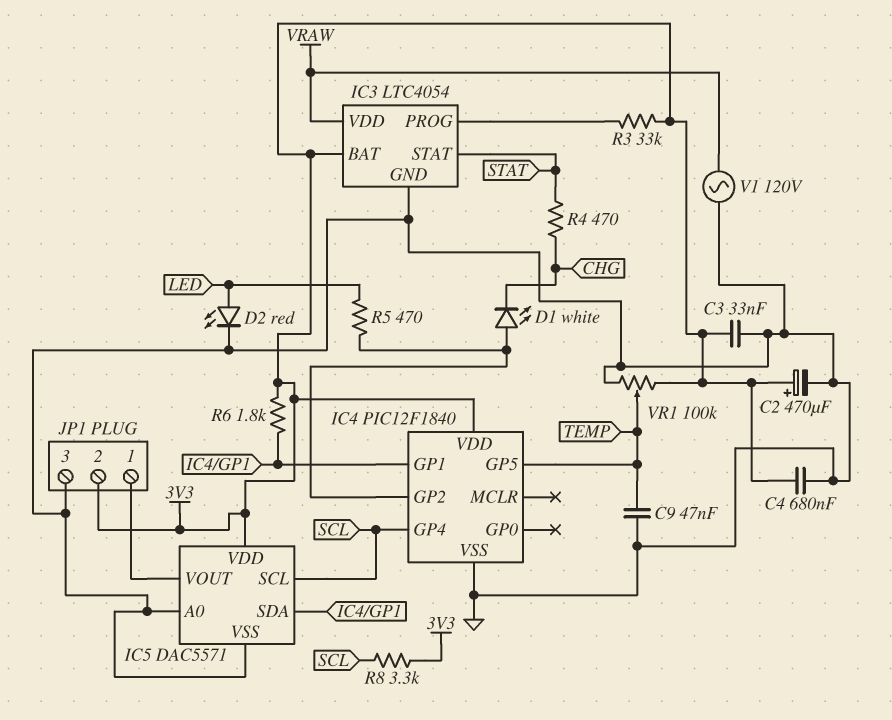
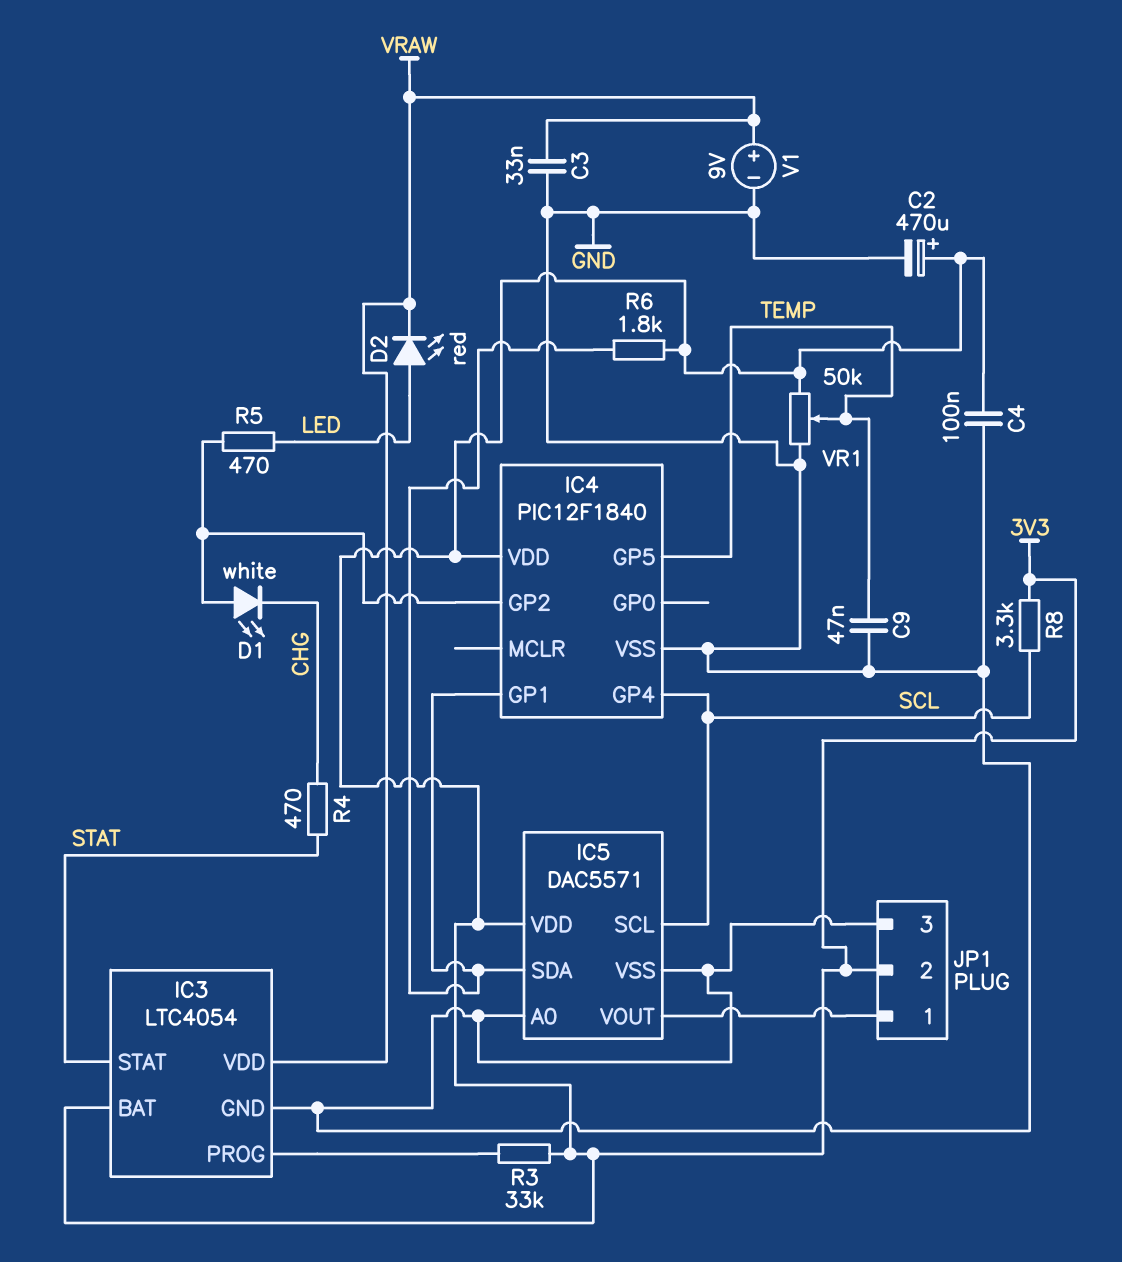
C3: 33nF (3V3, GND) -> 33nF (GND, VRAW)
C4: 680nF (3V3, GND) -> 100nF (3V3, GND)
D2: LED red (A LED, K GND) -> LED red (A LED, K VRAW)
V1: AC 120V (GND, VRAW) -> 9V (plus VRAW, minus GND)
VR1: 100k (3V3, GND, wiper TEMP) -> 50k (3V3, GND, wiper TEMP)

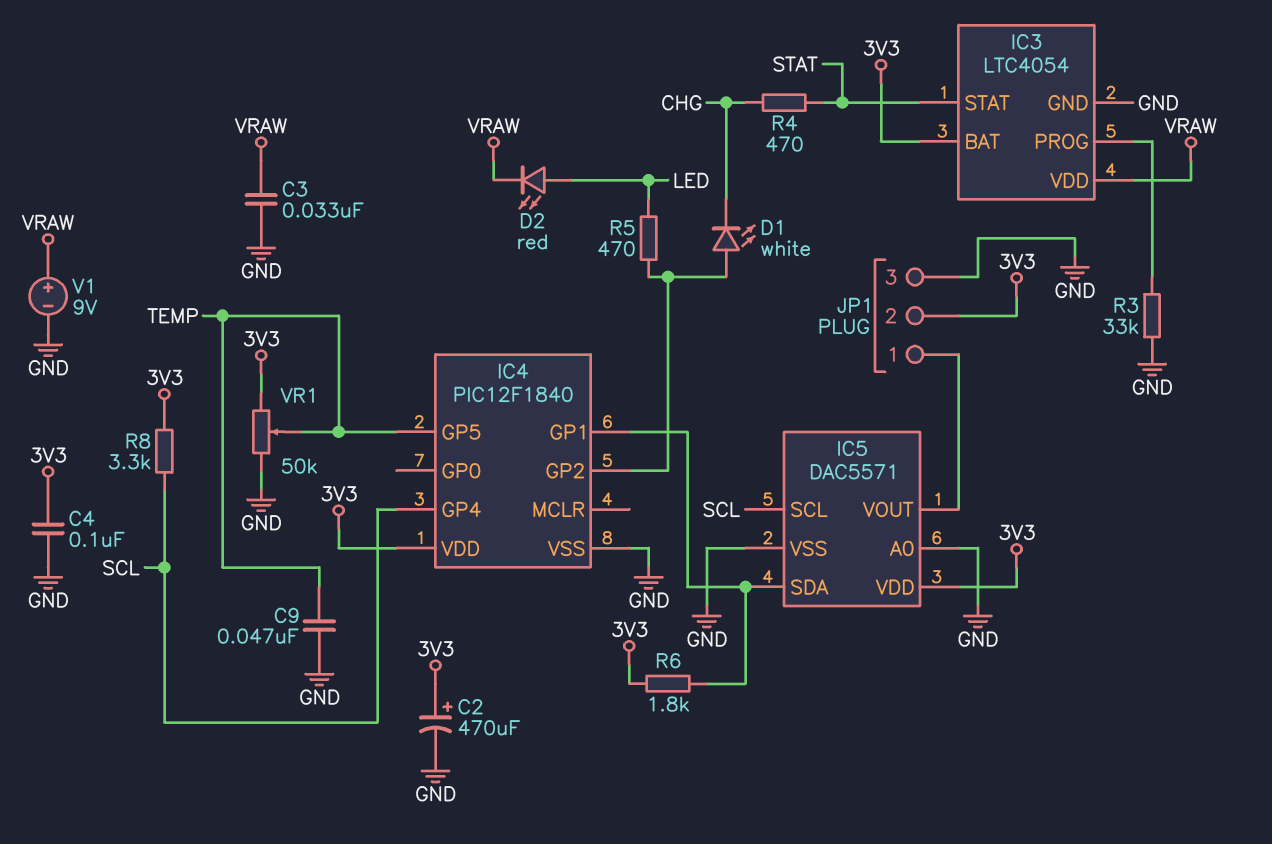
R3: 33k (3V3, IC3/PROG) -> 33k (GND, IC3/PROG)

